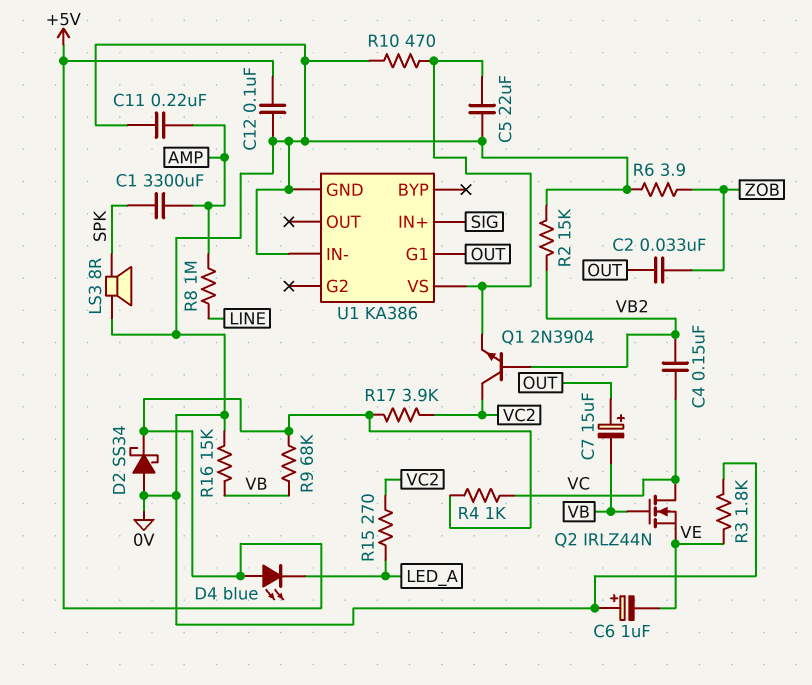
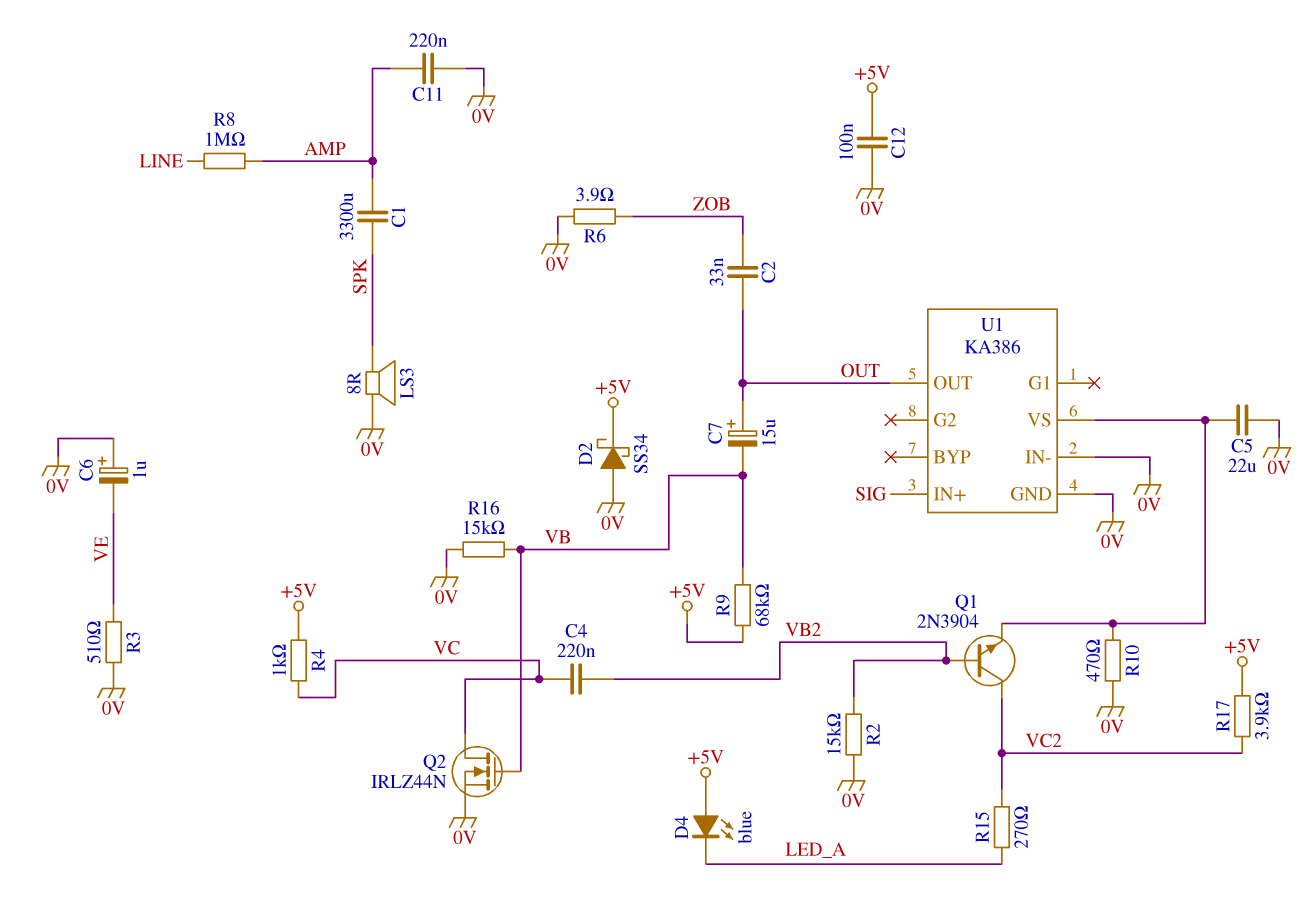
C4: 150nF (VB2, VC) -> 220nF (VB2, VC)
Q2: NMOS IRLZ44N (G VB, D VC, S VE) -> NMOS IRLZ44N (G VB, D VC, S 0V)
R3: 1.8k (0V, VE) -> 510 (0V, VE)
U1 pin G1: OUT -> none
U1 pin OUT: none -> OUT

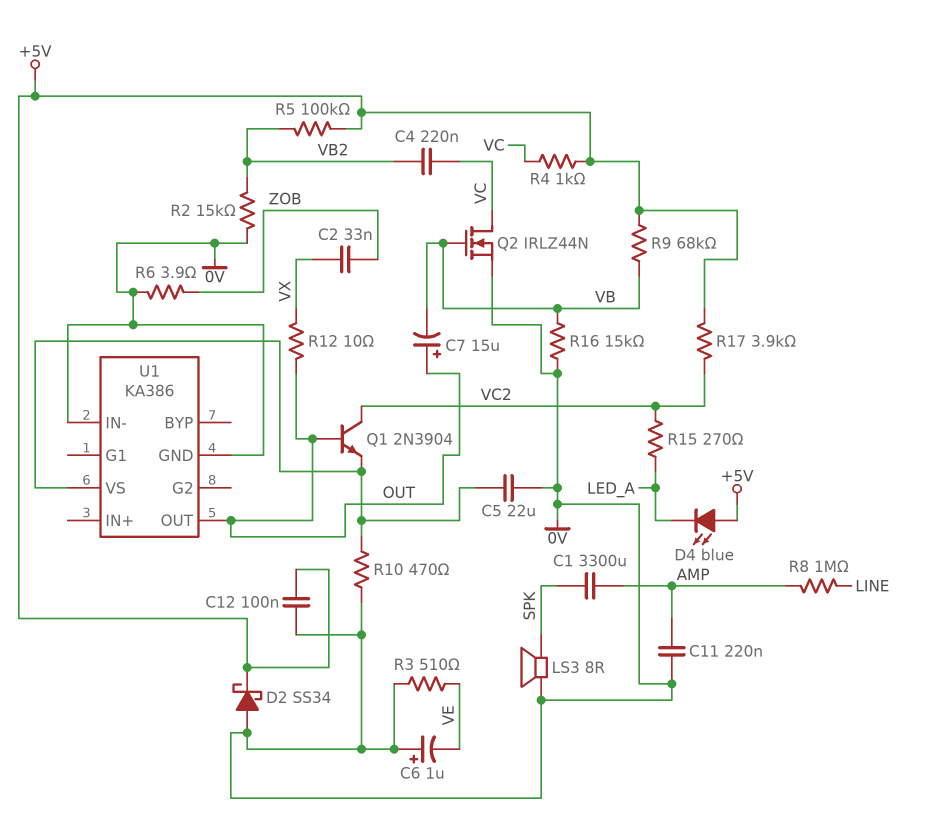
C2: 33nF (OUT, ZOB) -> 33nF (VX, ZOB)
Q1: NPN 2N3904 (B VB2, C VC2, E U1/VS) -> NPN 2N3904 (B OUT, C VC2, E U1/VS)
R5: none -> 100k (+5V, VB2)
R12: none -> 10 (OUT, VX)
U1 pin IN+: SIG -> none

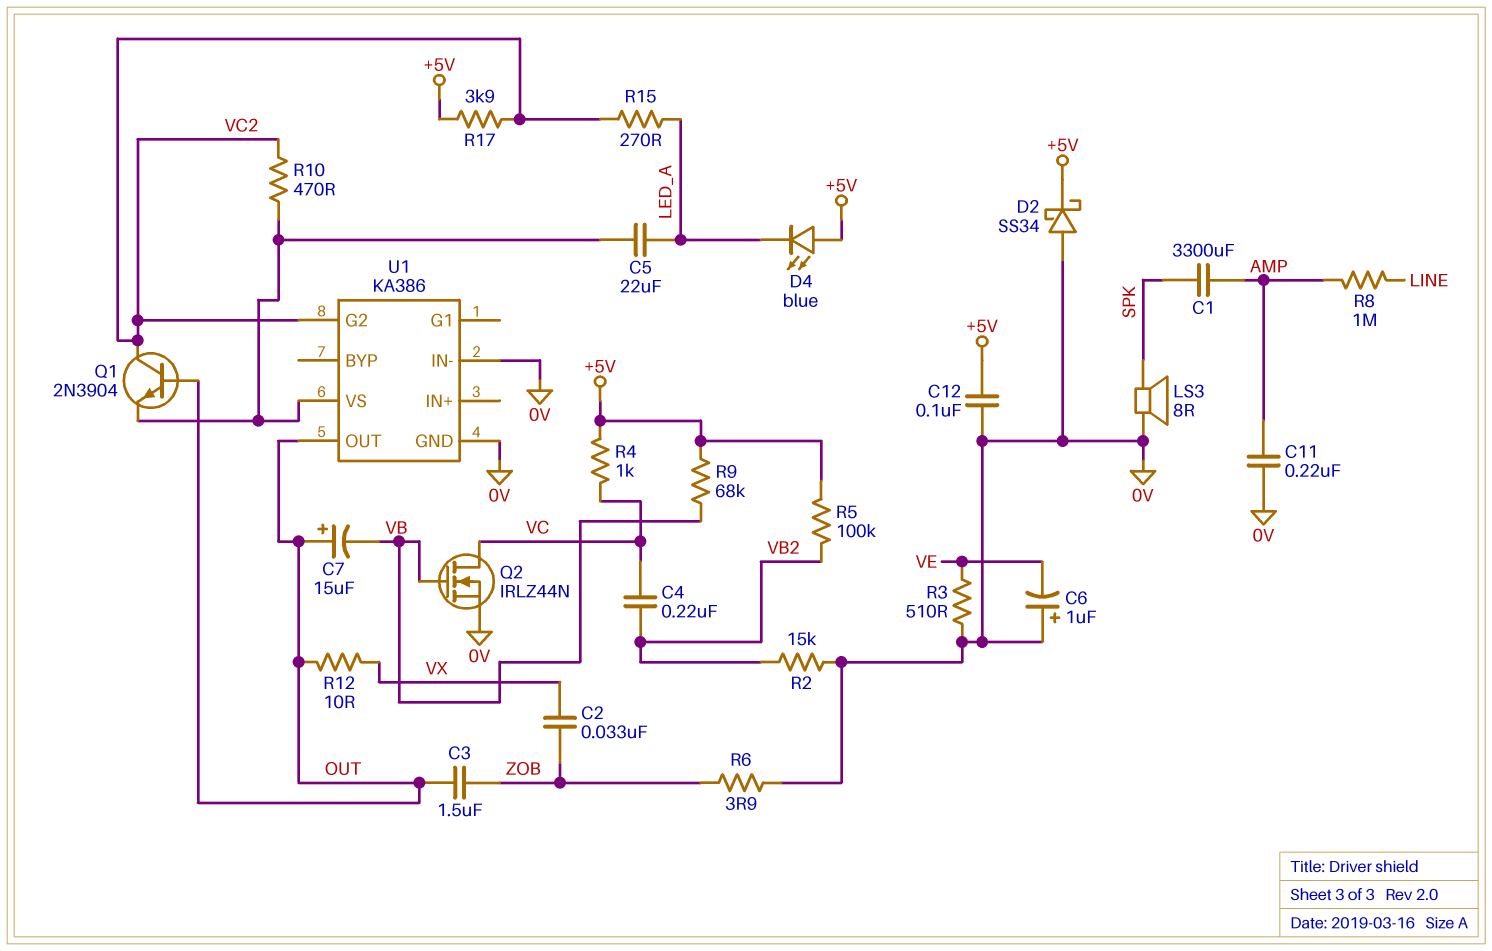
C3: none -> 1.5uF (OUT, ZOB)
C5: 22uF (0V, U1/VS) -> 22uF (LED_A, U1/VS)
R10: 470 (0V, U1/VS) -> 470 (U1/VS, VC2)
R16: 15k (0V, VB) -> none
U1 pin G2: none -> VC2

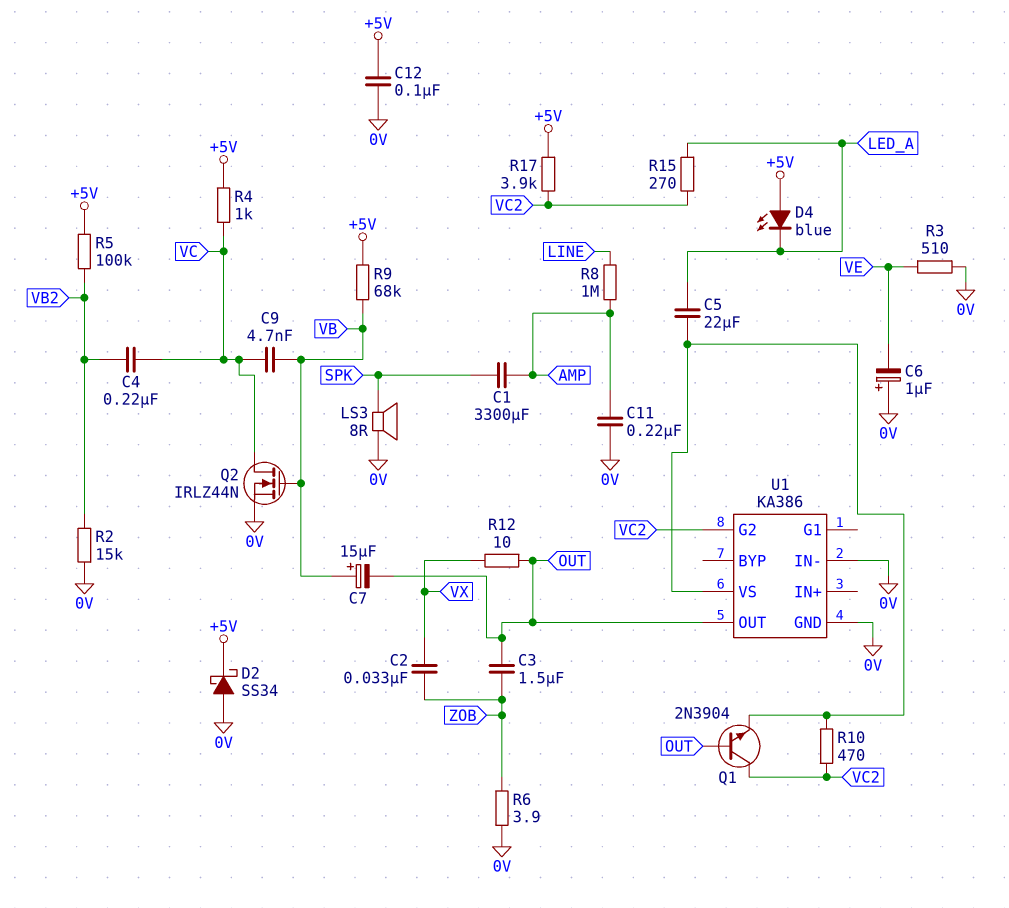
C7: 15uF (plus OUT, minus VB) -> 15uF (plus VB, minus OUT)
C9: none -> 4.7nF (VB, VC)

